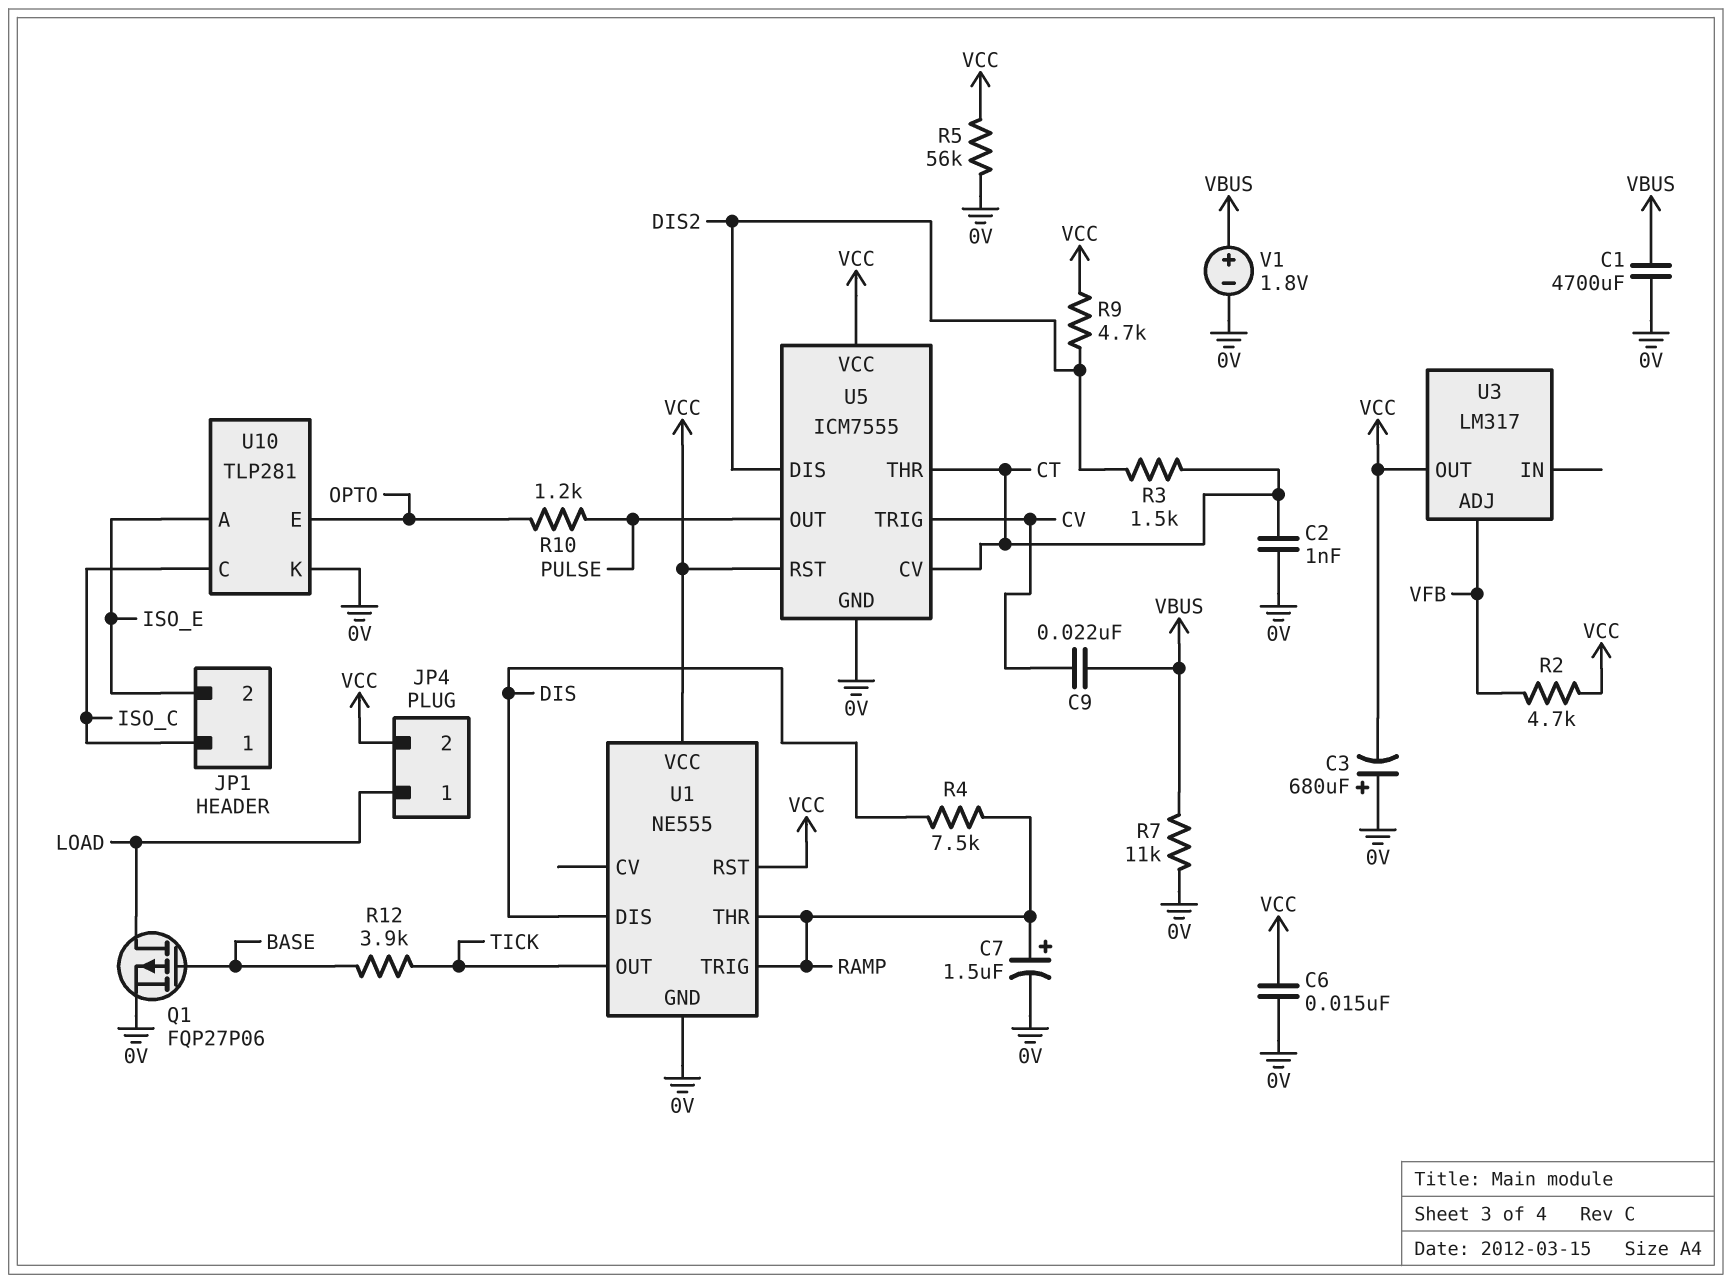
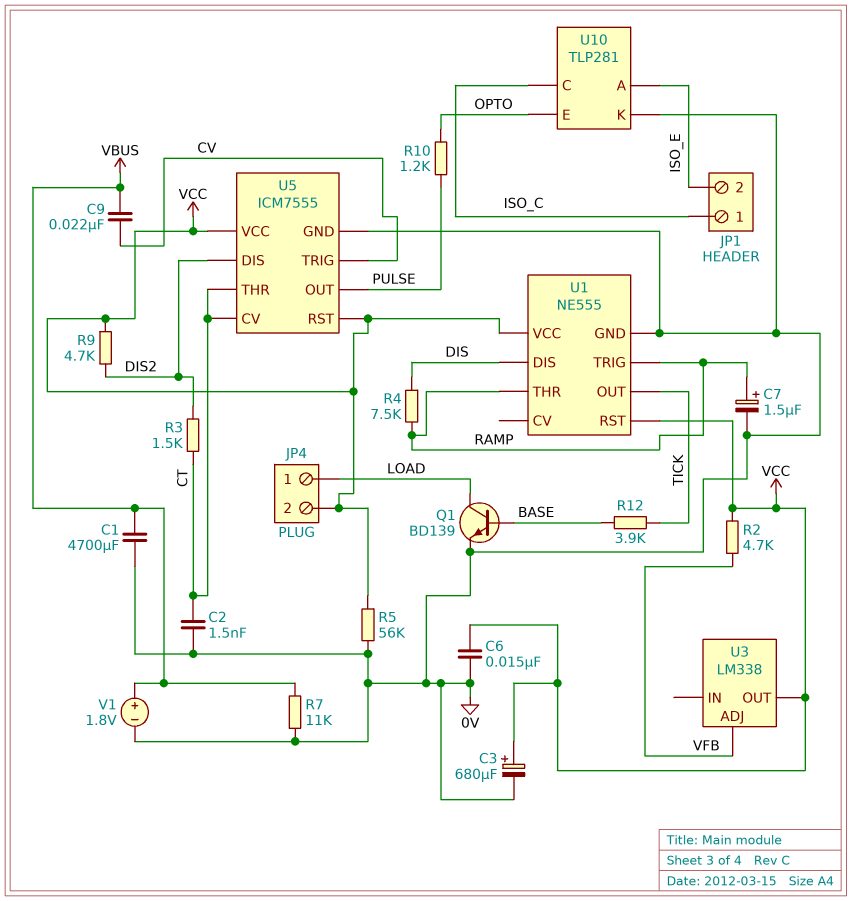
C2: 1nF (0V, CT) -> 1.5nF (0V, CT)
C3: 680uF (plus 0V, minus VCC) -> 680uF (plus VCC, minus 0V)
Q1: PMOS FQP27P06 (G BASE, D LOAD, S 0V) -> NPN BD139 (B BASE, C LOAD, E 0V)
U3: LM317 -> LM338

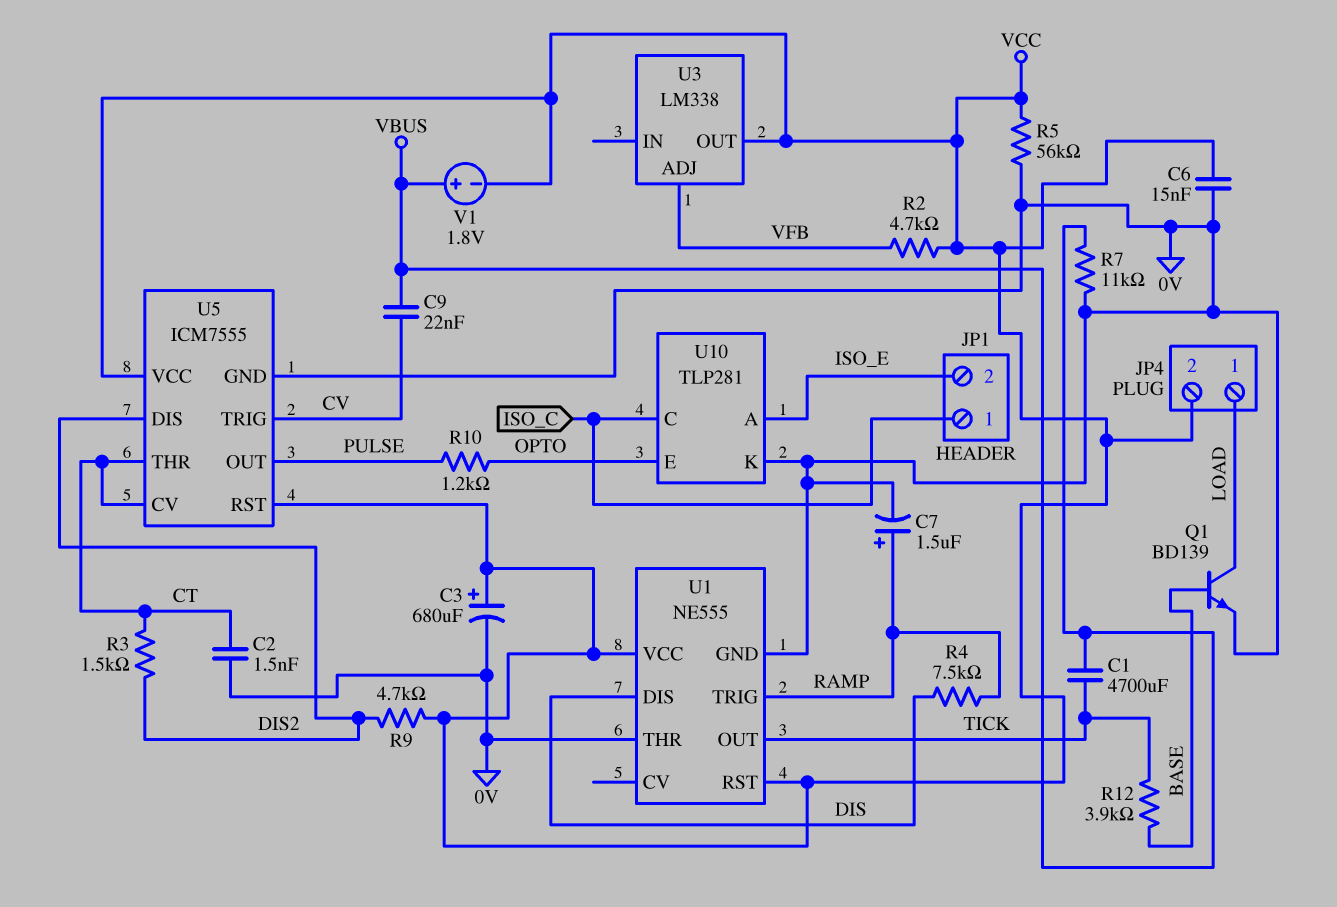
C1: 4700uF (0V, VBUS) -> 4700uF (TICK, VBUS)
U1 pin THR: RAMP -> 0V
V1: 1.8V (plus VBUS, minus 0V) -> 1.8V (plus VBUS, minus VCC)

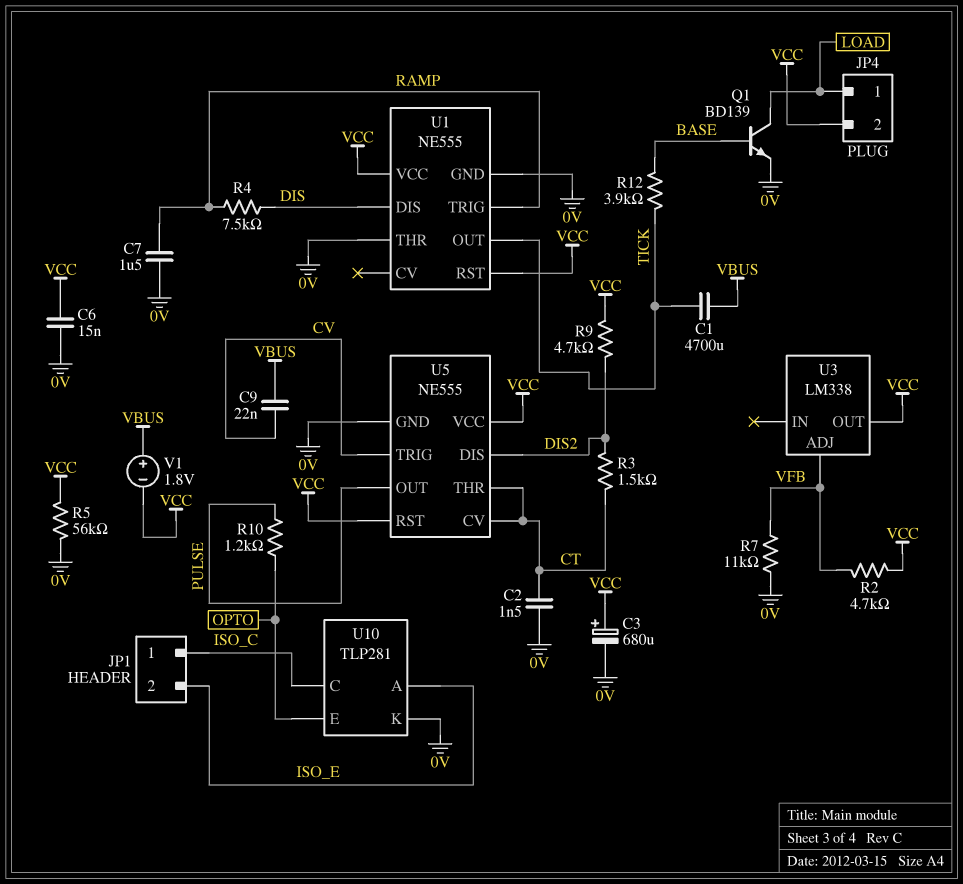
C7: 1.5uF (plus RAMP, minus 0V) -> 1.5uF (0V, RAMP)
R7: 11k (0V, VBUS) -> 11k (0V, VFB)
U5: ICM7555 -> NE555

